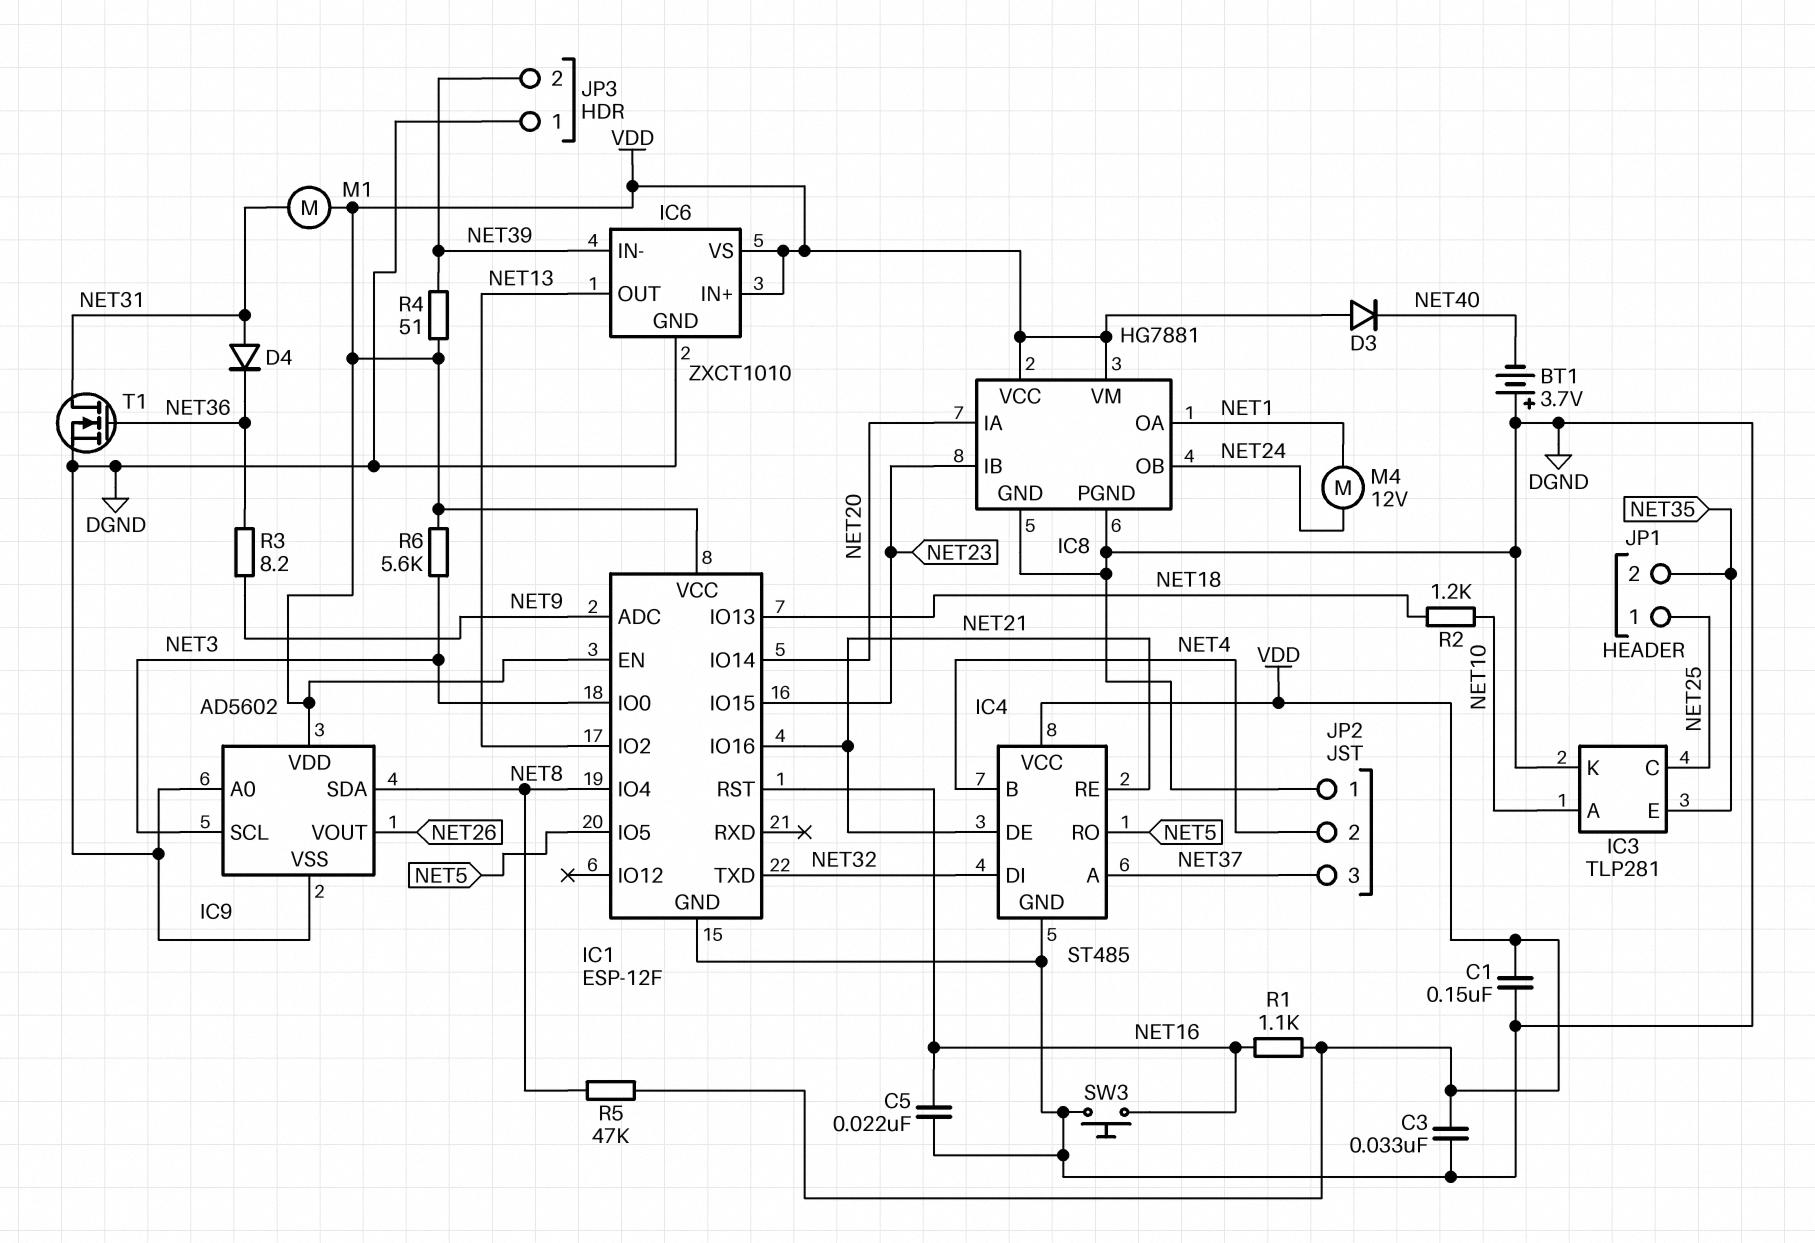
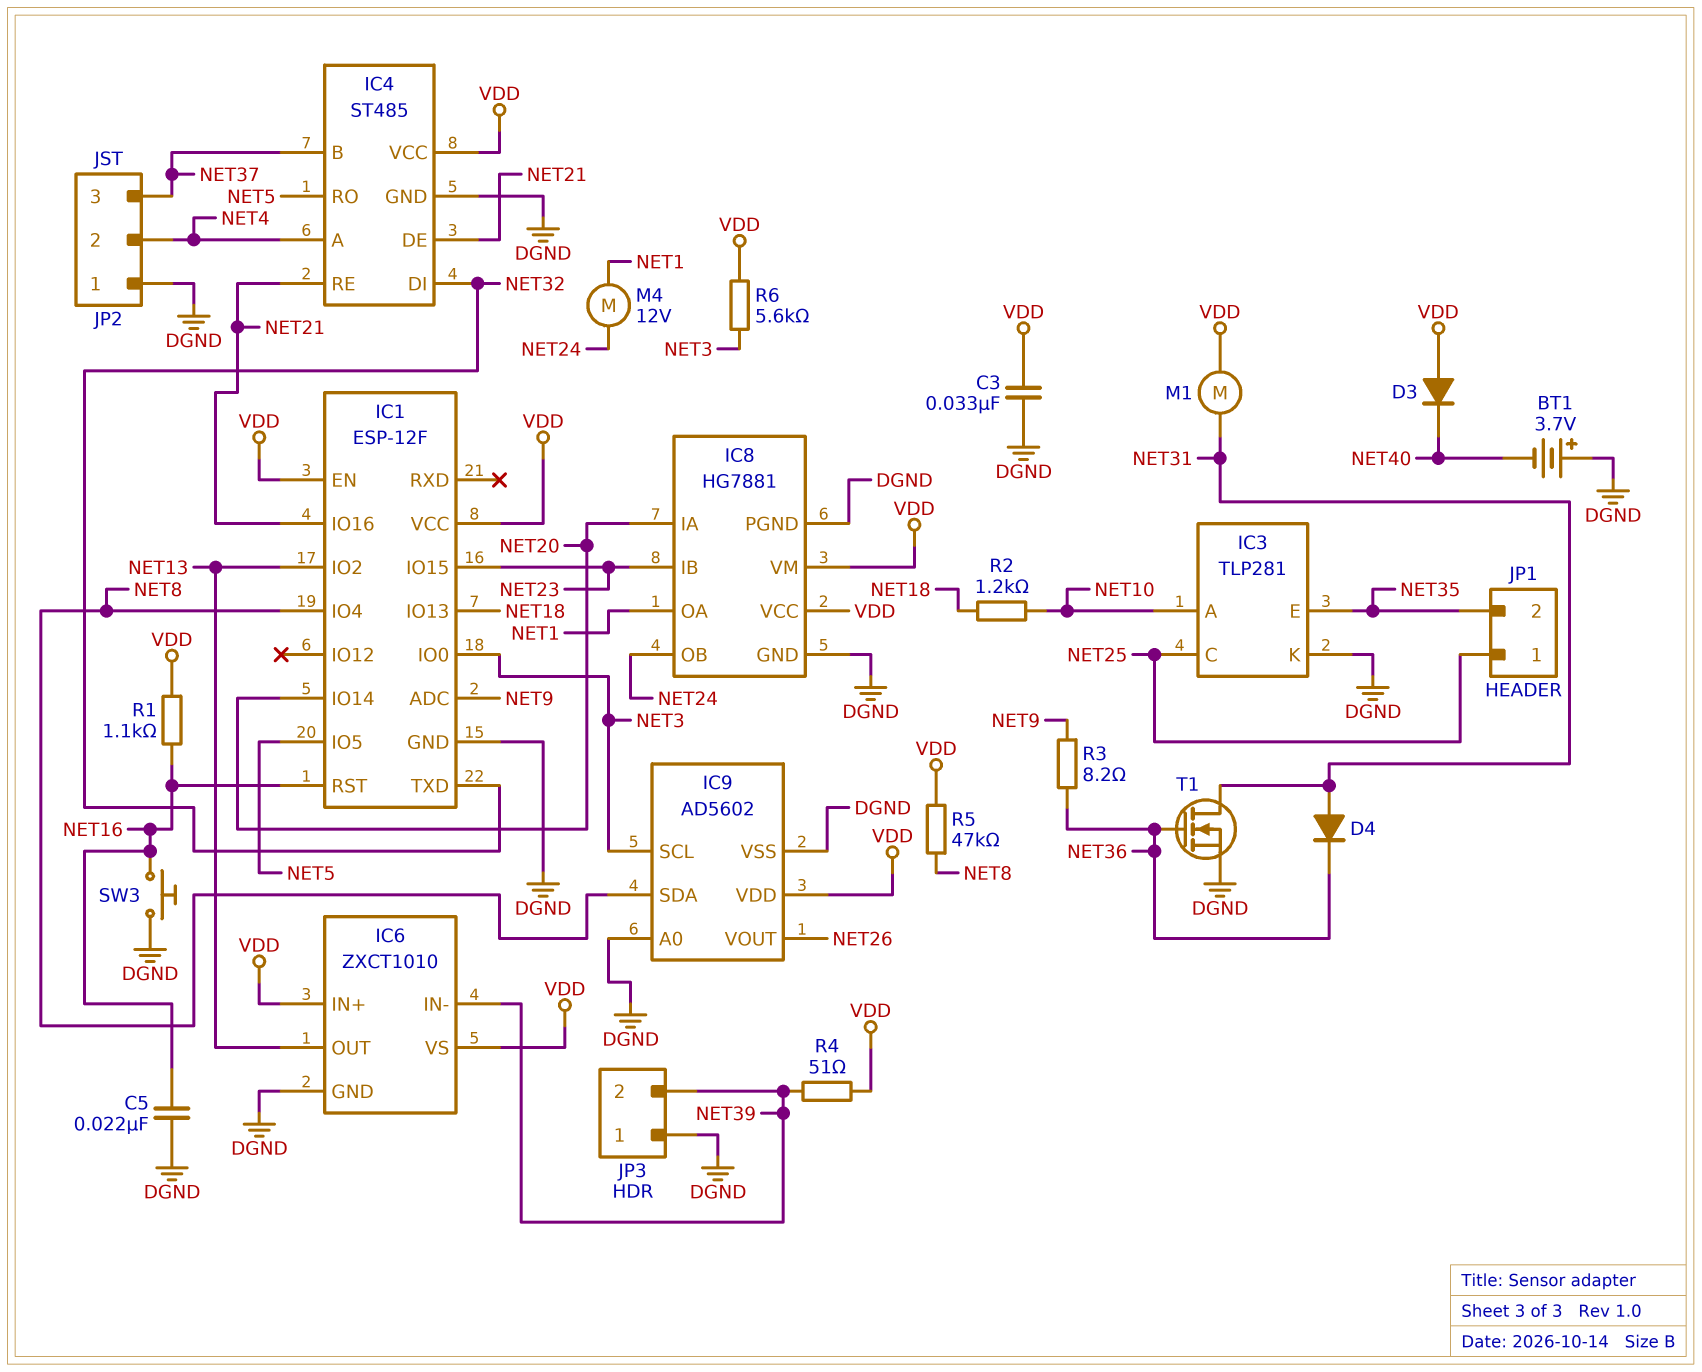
C1: 150nF (DGND, VDD) -> none
IC4 pin A: NET37 -> NET4
IC4 pin B: NET4 -> NET37

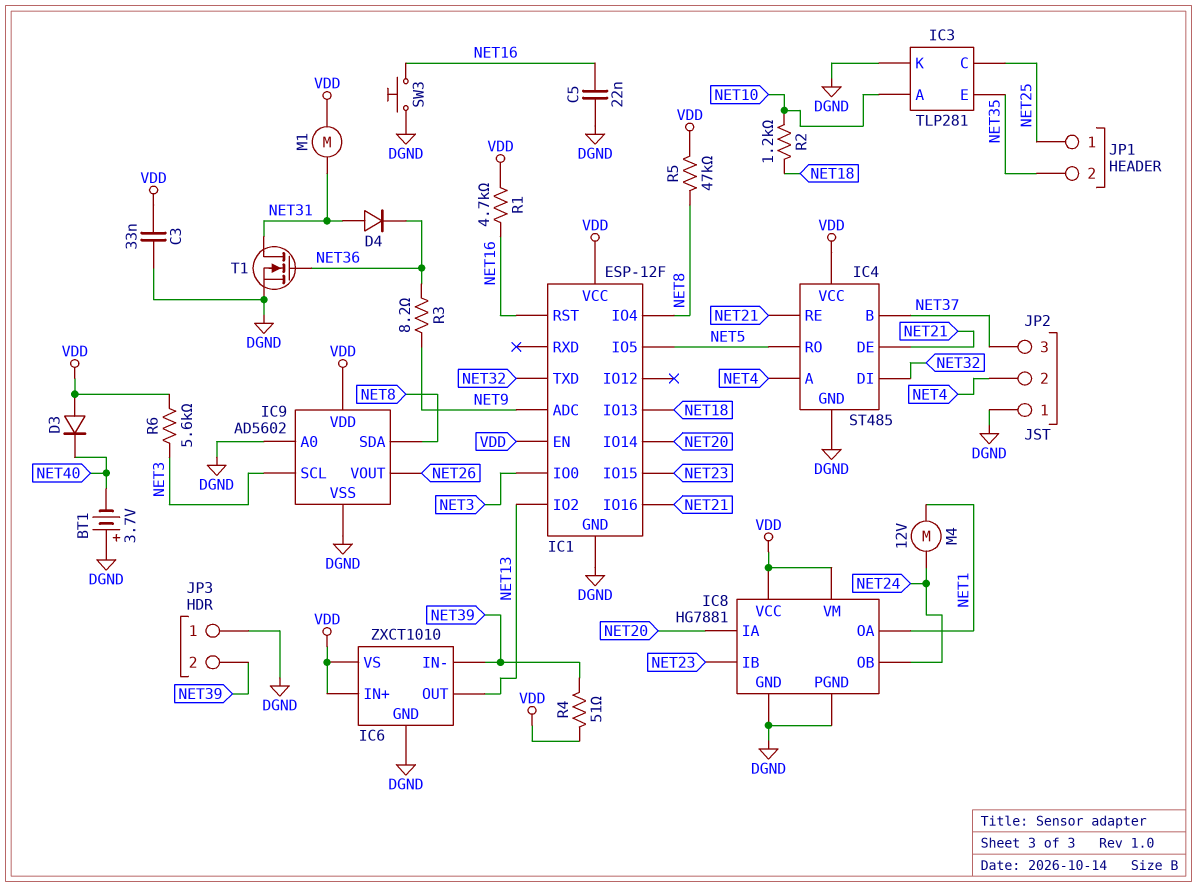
R1: 1.1k (NET16, VDD) -> 4.7k (NET16, VDD)

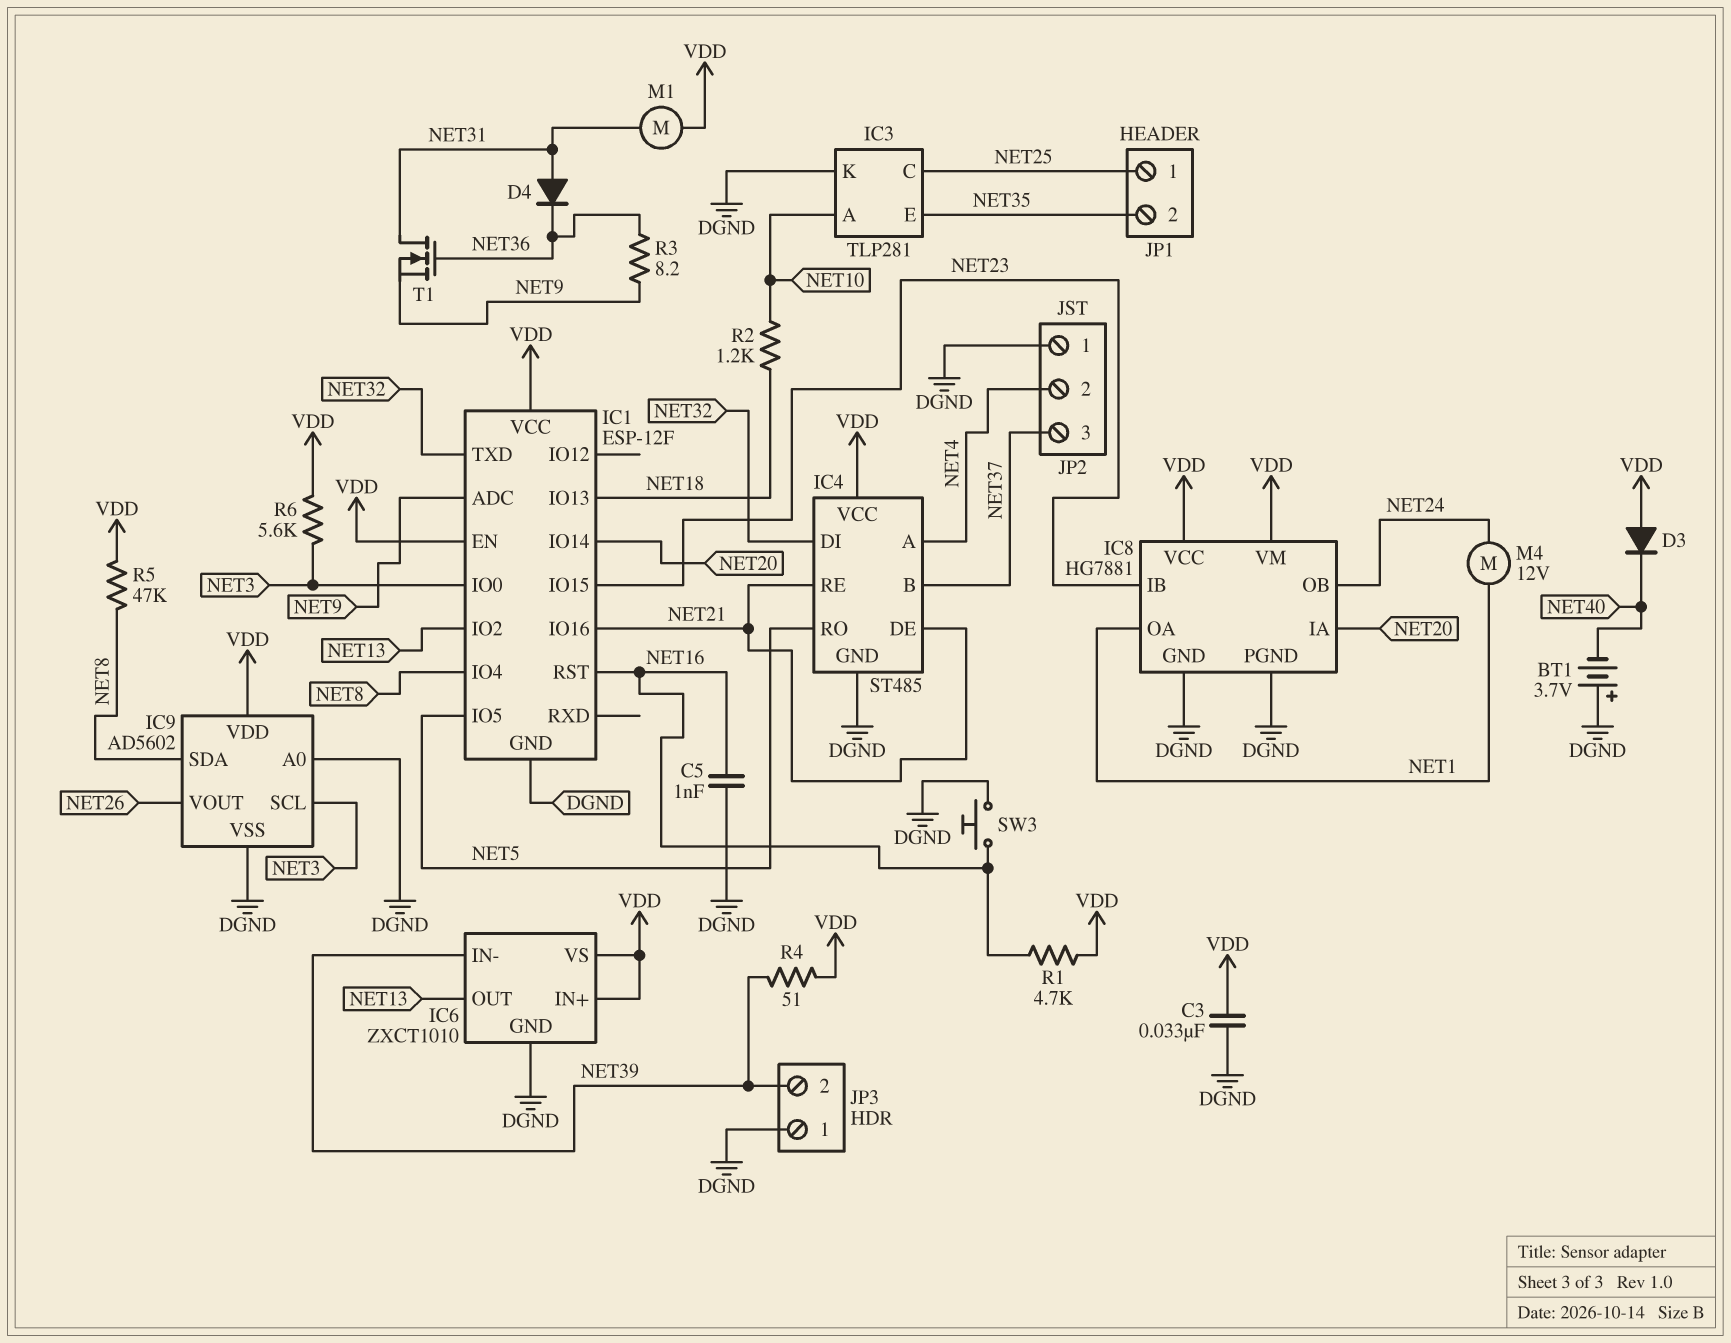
C5: 22nF (DGND, NET16) -> 1nF (DGND, NET16)
T1: NMOS (G NET36, D NET31, S DGND) -> NMOS (G NET36, D NET31, S NET9)

